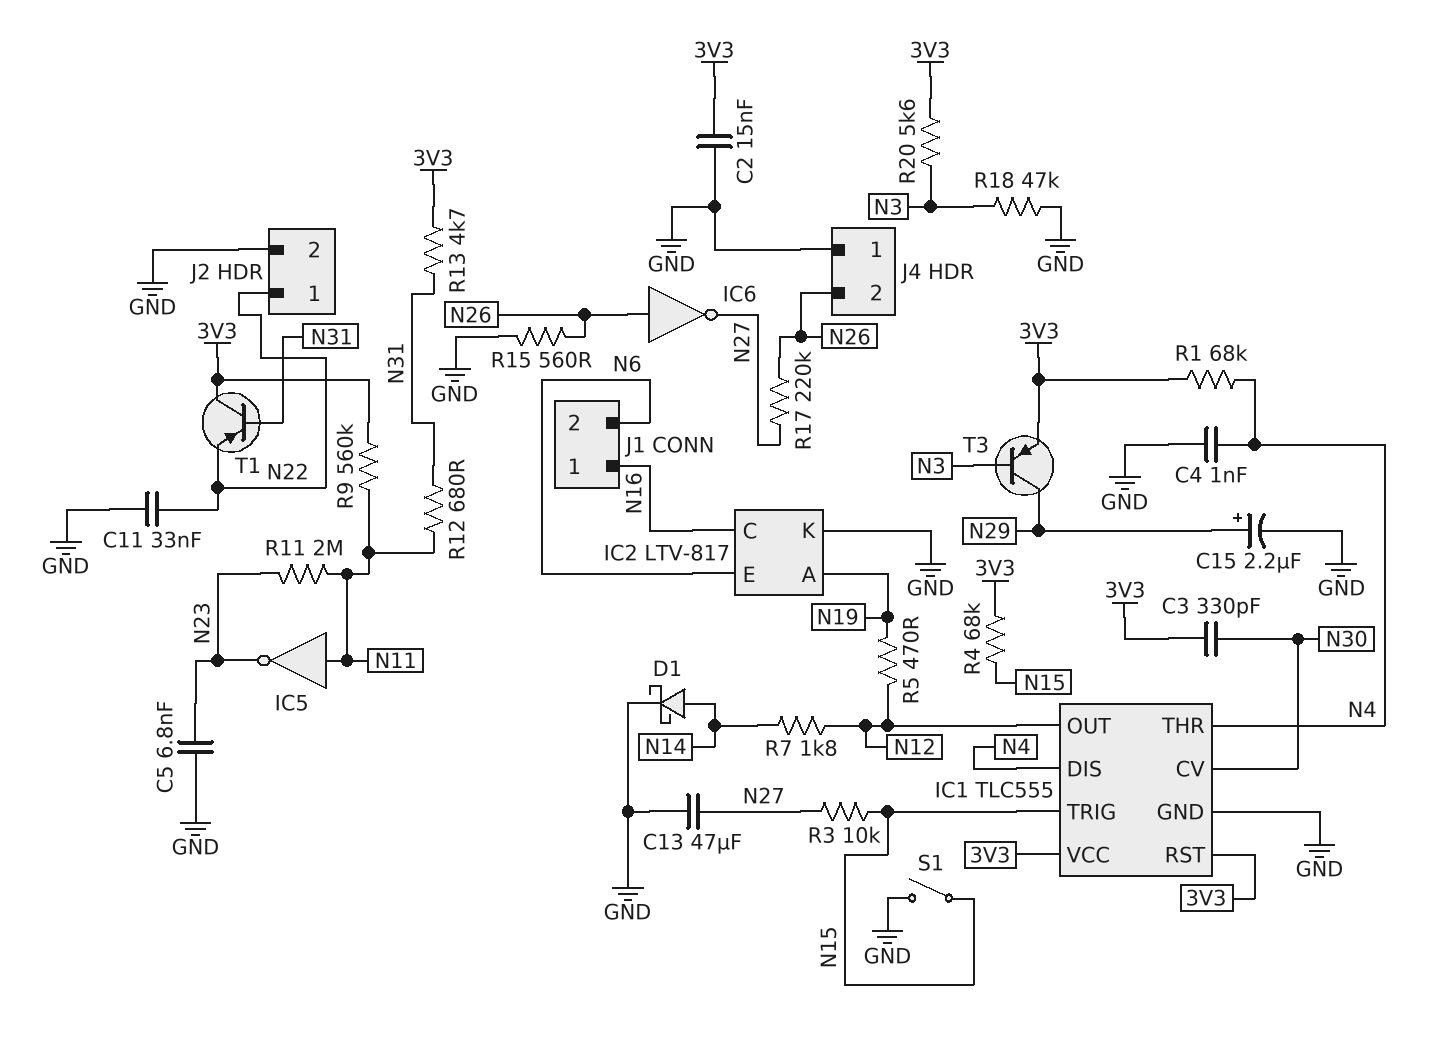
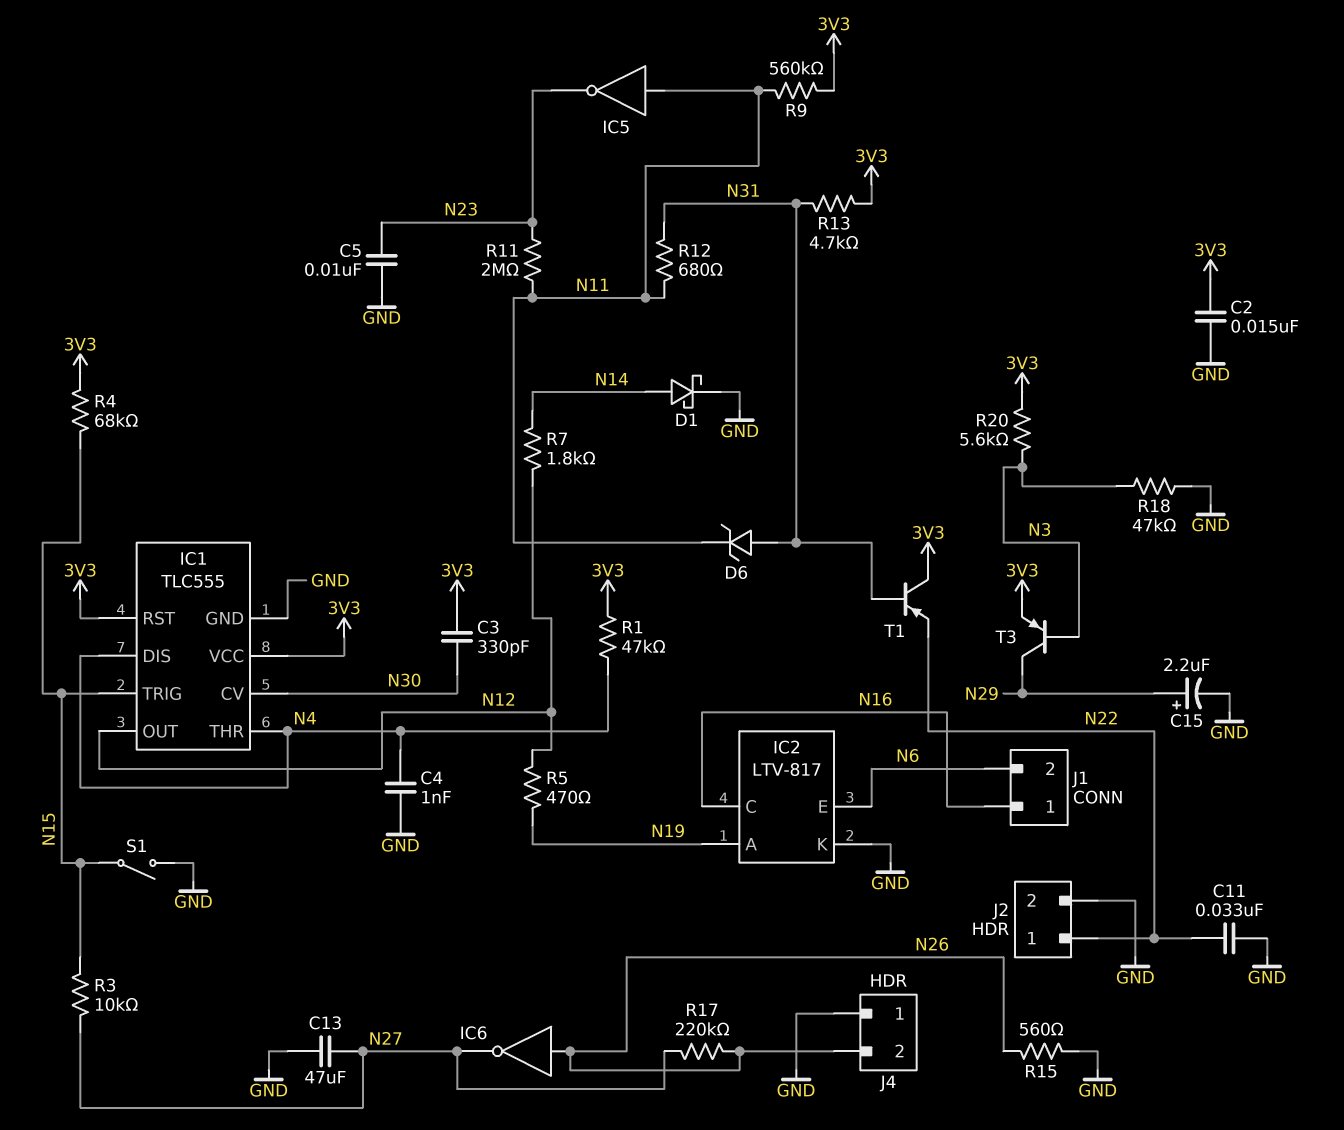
C5: 6.8nF (GND, N23) -> 10nF (GND, N23)
D6: none -> zener (A N31, K N11)
R1: 68k (3V3, N4) -> 47k (3V3, N4)

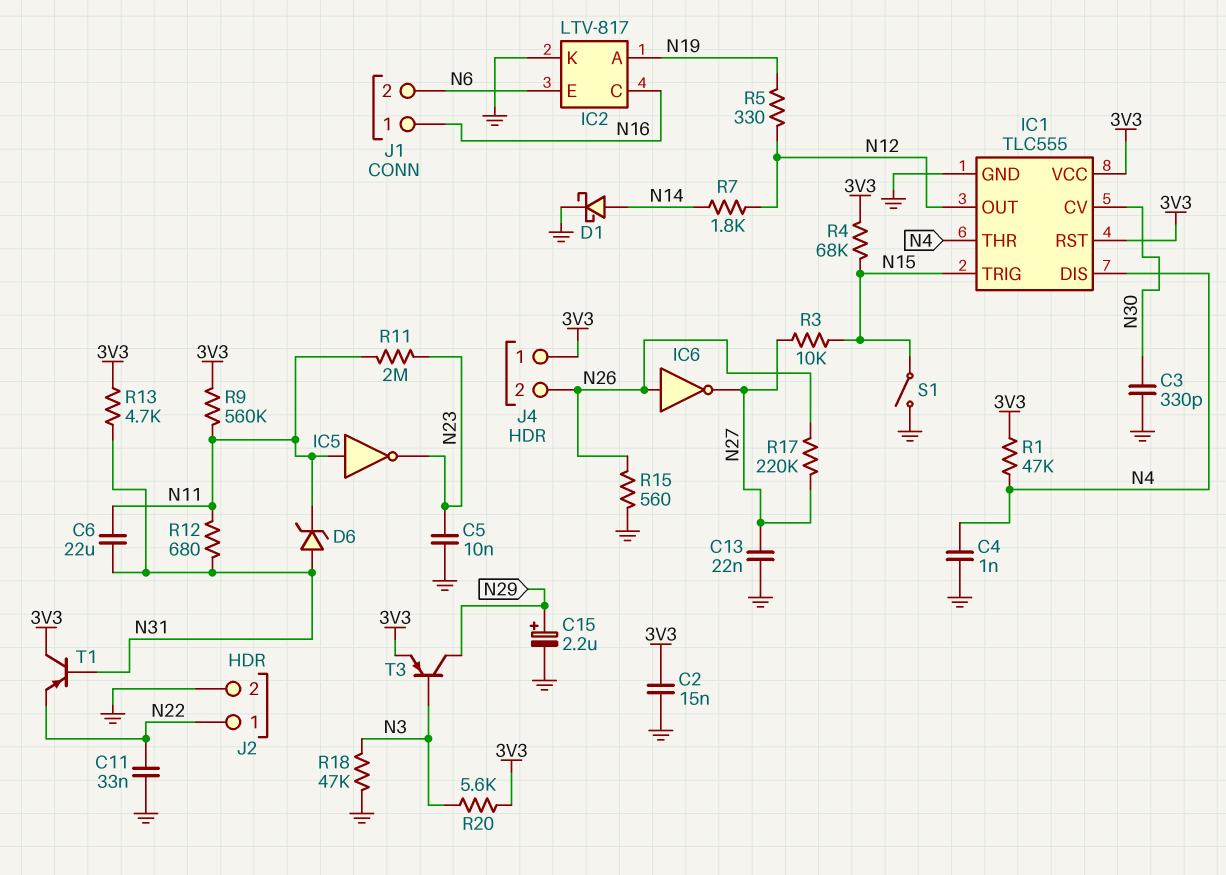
C3: 330pF (3V3, N30) -> 330pF (GND, N30)
C6: none -> 22uF (N11, N31)
C13: 47uF (GND, N27) -> 22nF (GND, N27)
J4 pin 1: GND -> 3V3
R5: 470 (N12, N19) -> 330 (N12, N19)

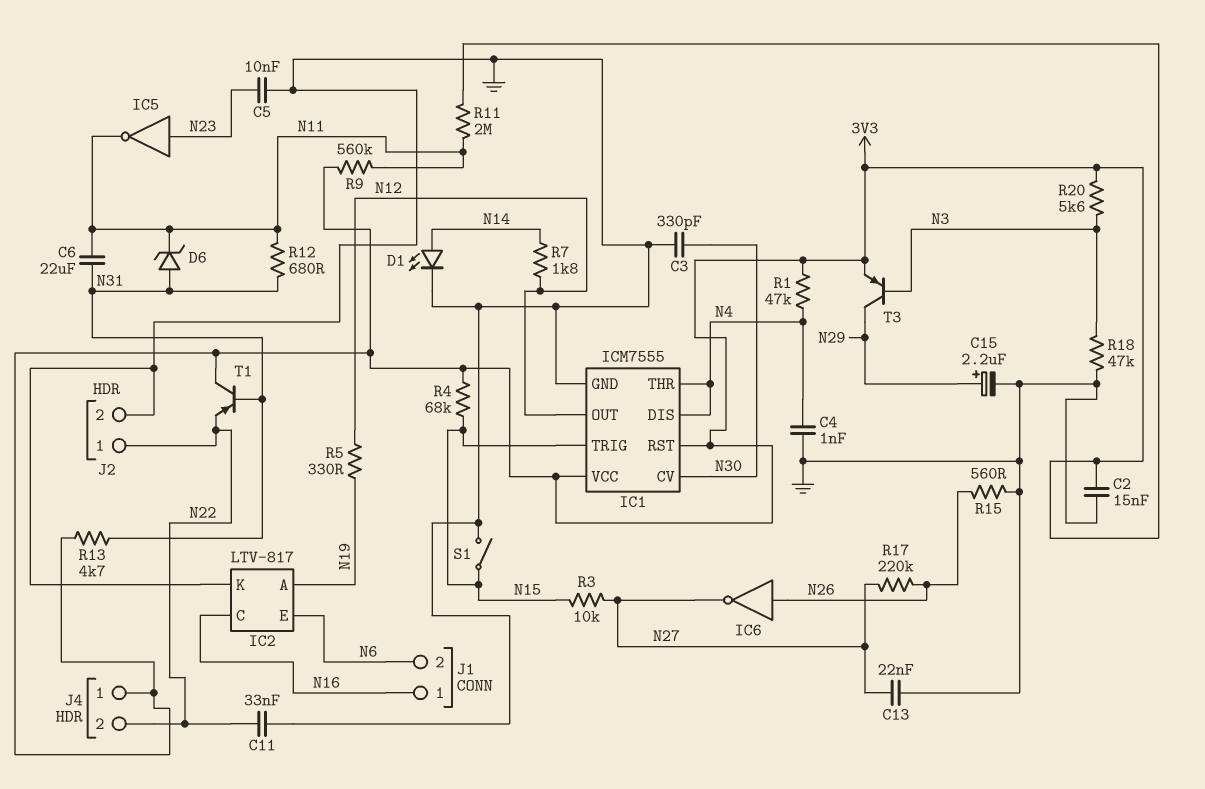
D1: schottky (A N14, K GND) -> LED (A N14, K GND)
IC1: TLC555 -> ICM7555
IC5: NOT (in N11, out N23) -> NOT (in N23, out N11)
J4 pin 2: N26 -> N22
R11: 2M (N11, N23) -> 2M (3V3, N11)

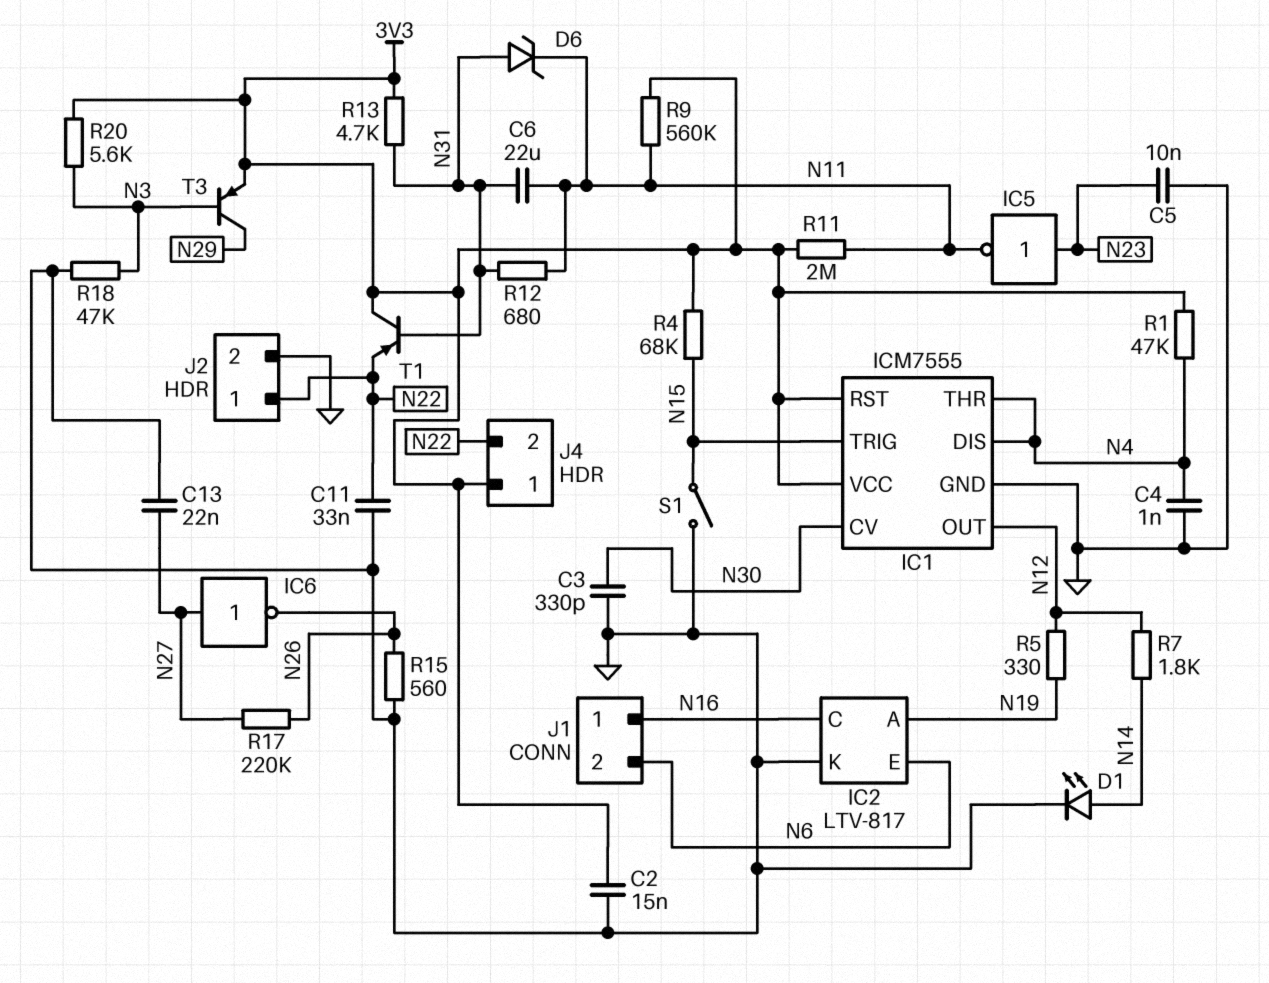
C15: 2.2uF (plus N29, minus GND) -> none
IC6: NOT (in N26, out N27) -> NOT (in N27, out N26)
R3: 10k (N15, N27) -> none

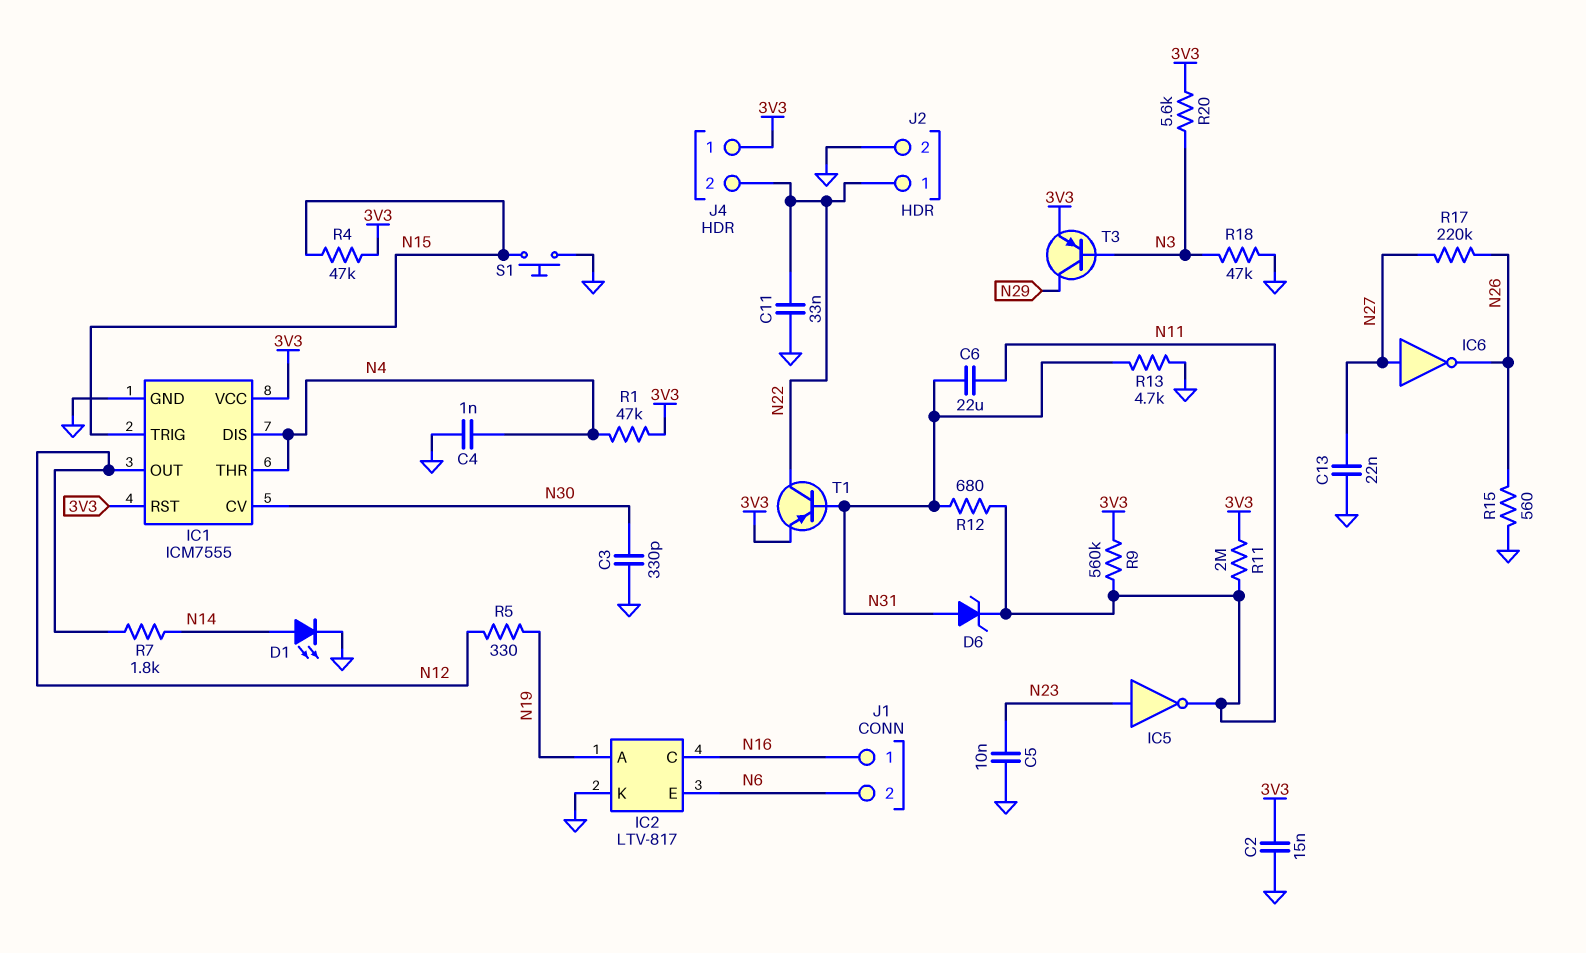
R4: 68k (3V3, N15) -> 47k (3V3, N15)
R13: 4.7k (3V3, N31) -> 4.7k (GND, N31)
S1: switch (GND, N15) -> button (GND, N15)
T1: PNP (B N31, C 3V3, E N22) -> PNP (B N31, C N22, E 3V3)

